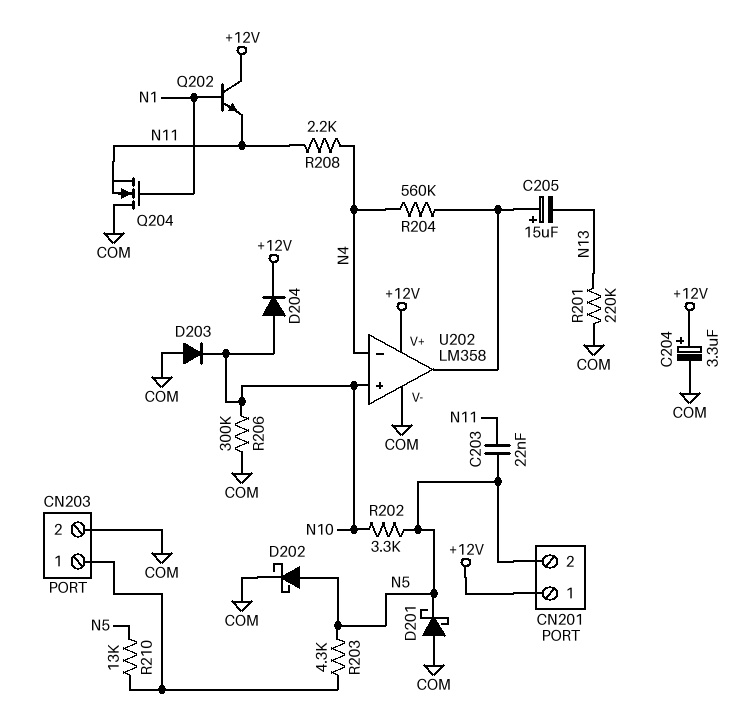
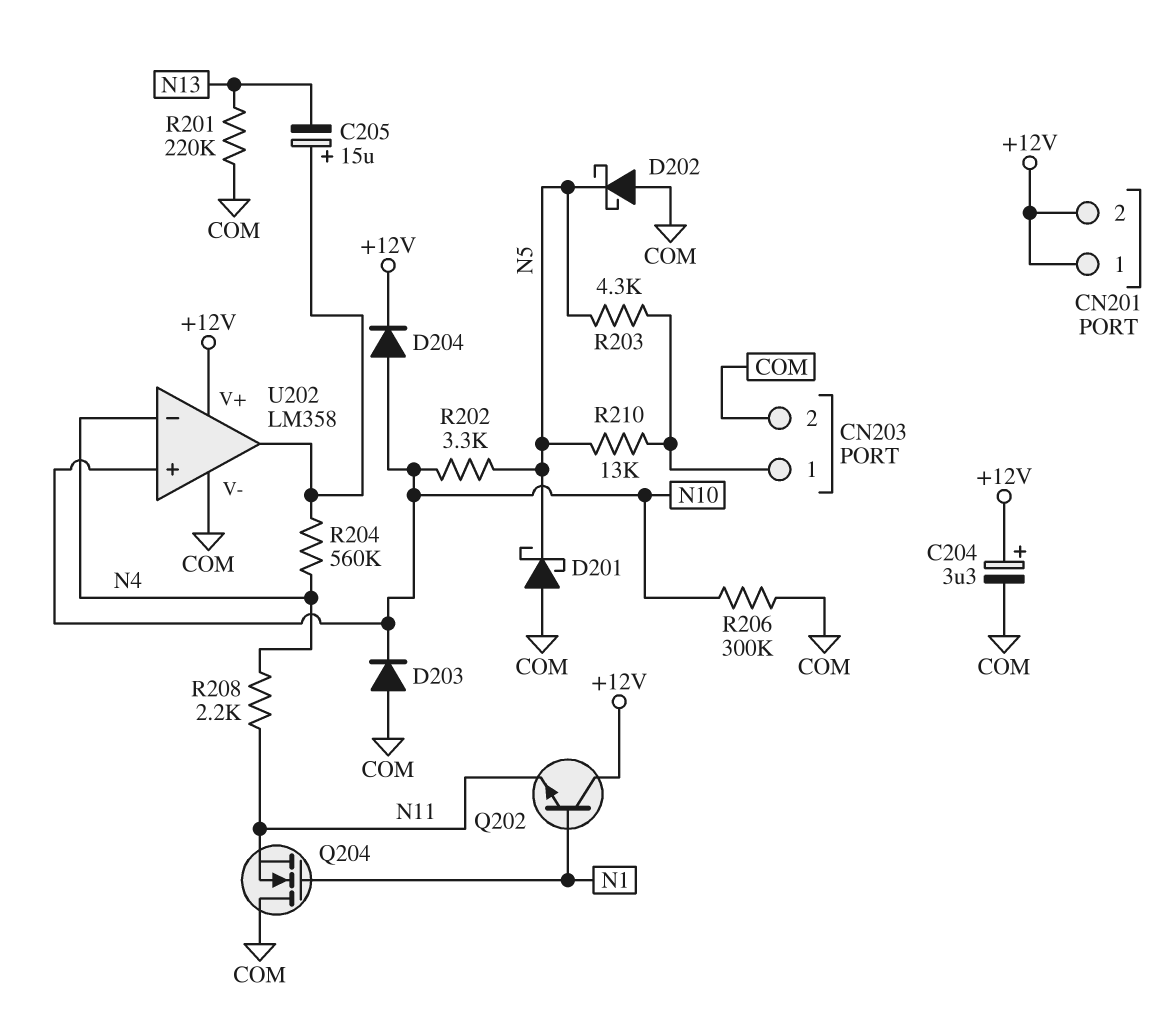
C203: 22nF (N5, N11) -> none
CN201 pin 2: N5 -> +12V
D202: schottky (A N5, K COM) -> schottky (A COM, K N5)

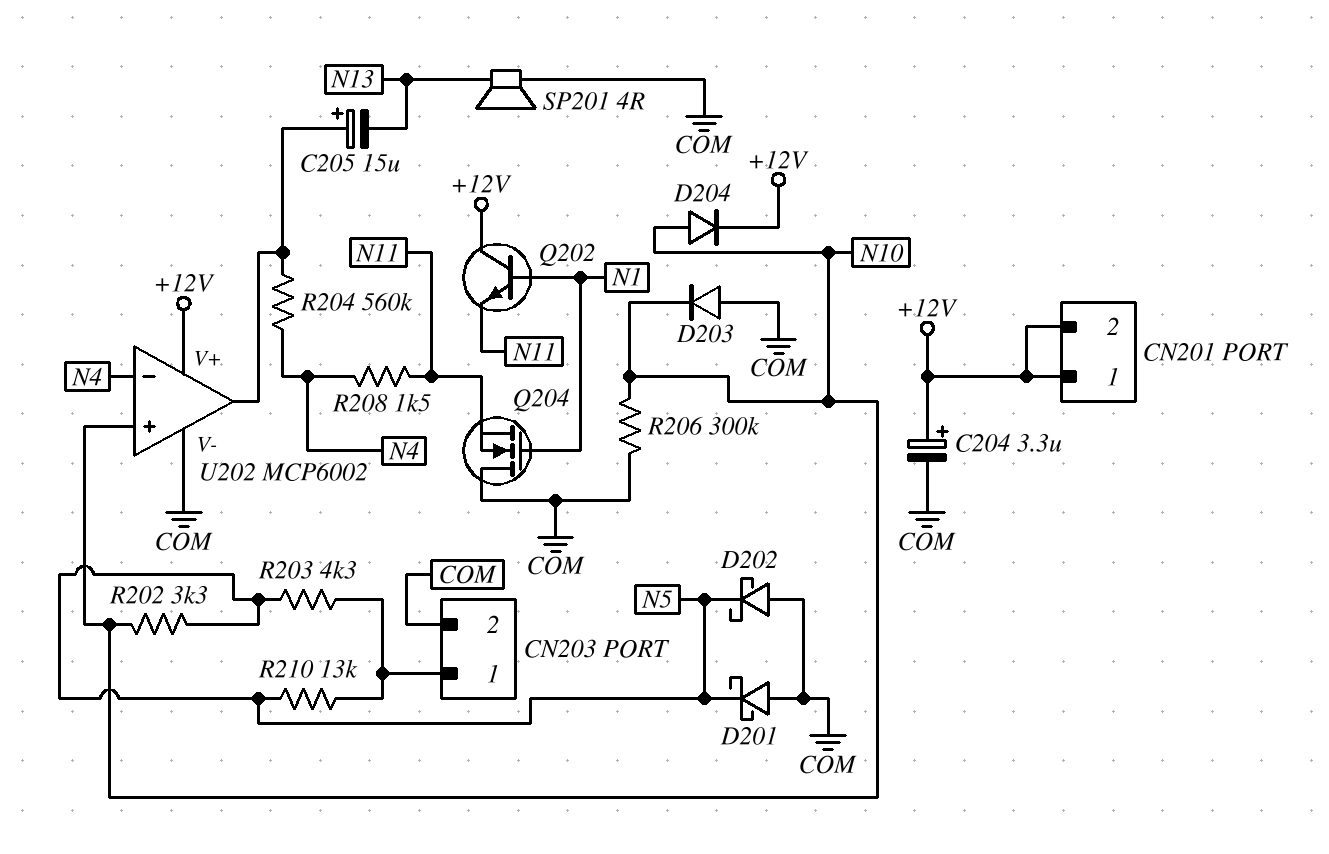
R201: 220k (COM, N13) -> none
R208: 2.2k (N4, N11) -> 1.5k (N4, N11)
SP201: none -> speaker 4R (COM, N13)
U202: LM358 -> MCP6002

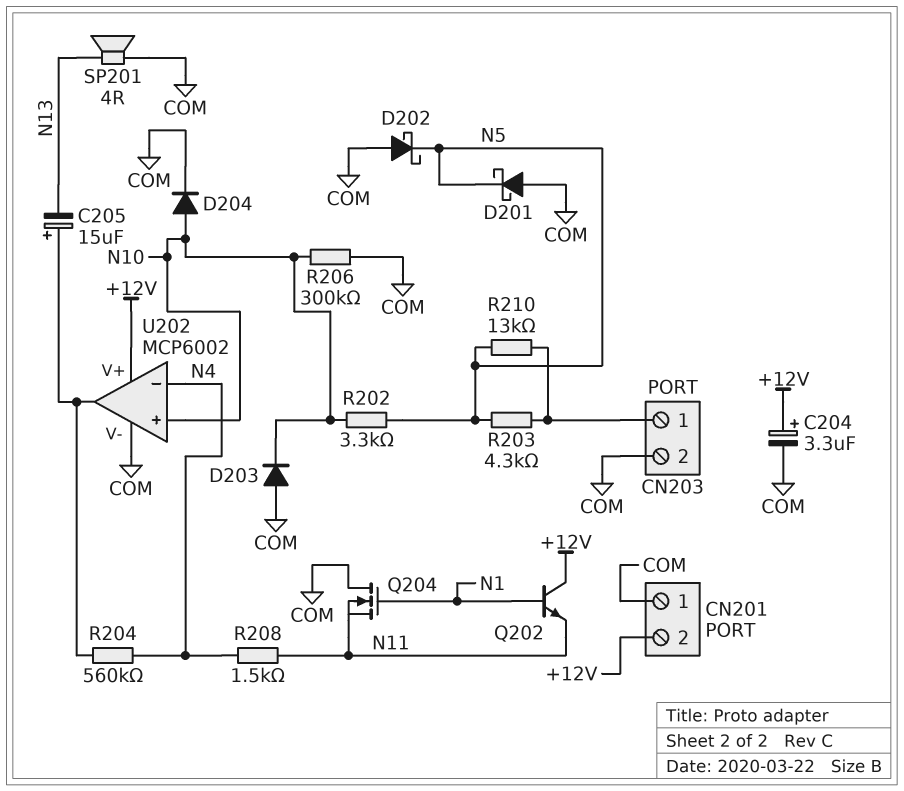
CN201 pin 1: +12V -> COM
D204: diode (A N10, K +12V) -> diode (A N10, K COM)

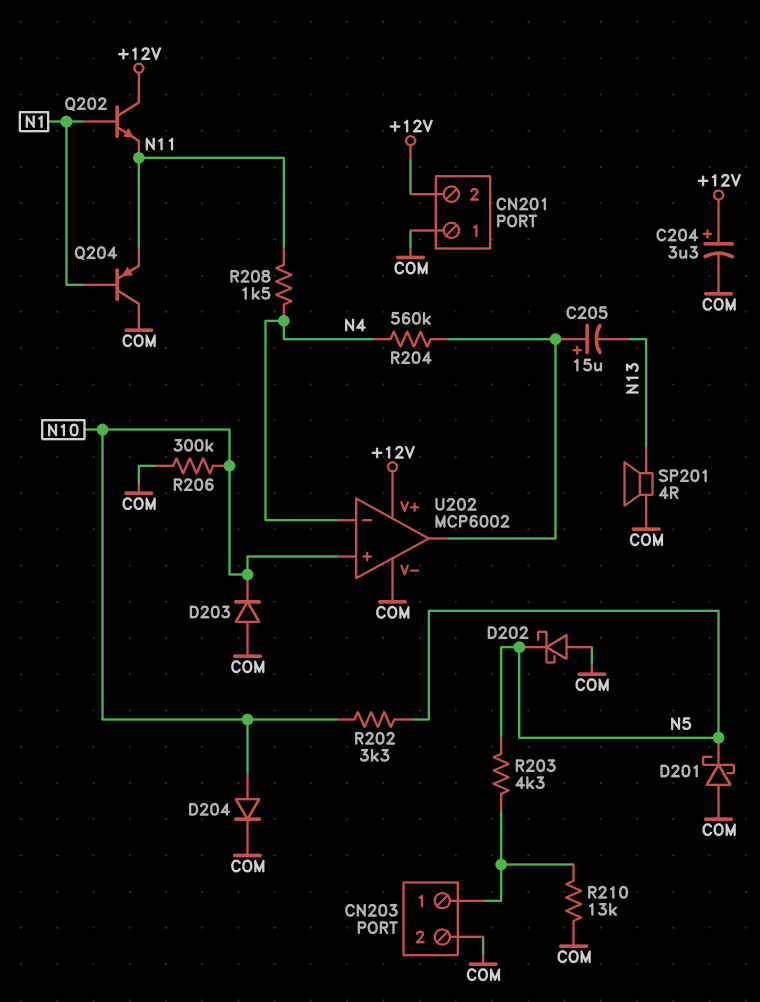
Q204: NMOS (G N1, D COM, S N11) -> PNP (B N1, C COM, E N11)
R210: 13k (CN203/1, N5) -> 13k (CN203/1, COM)

